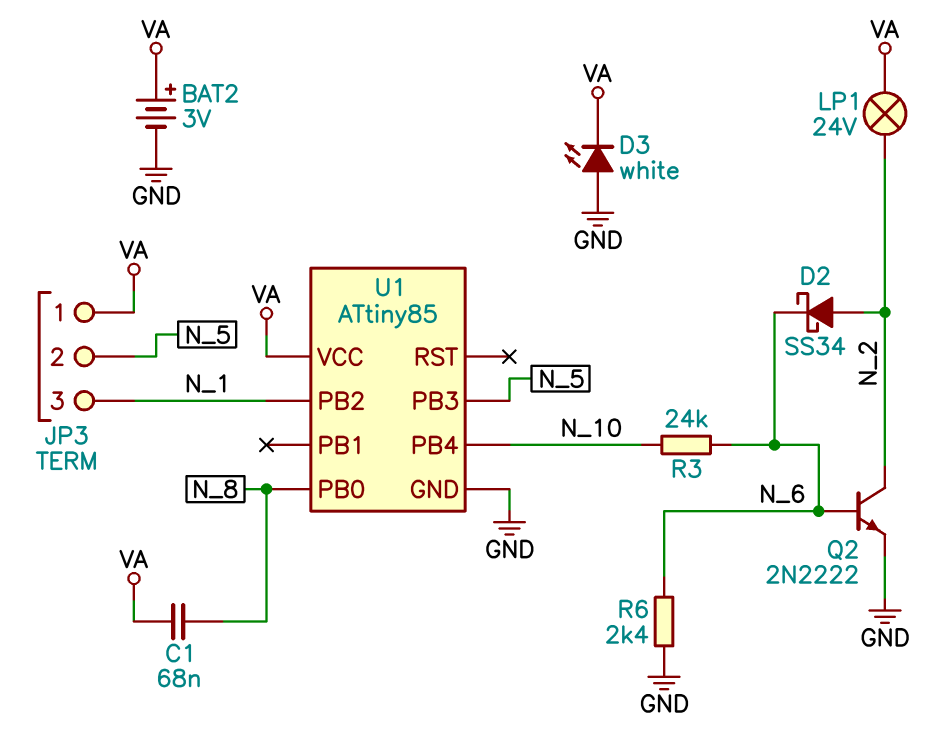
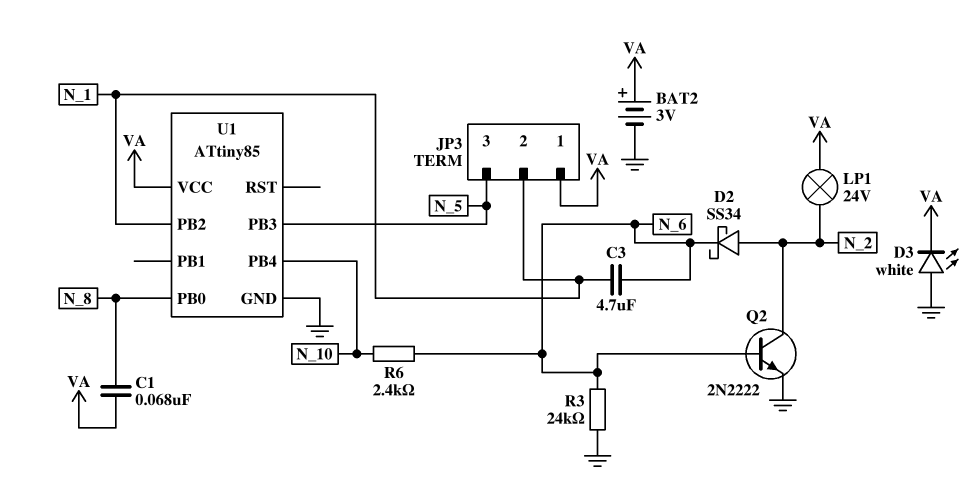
C3: none -> 4.7uF (N_1, N_6)
JP3 pin 2: N_5 -> N_1
JP3 pin 3: N_1 -> N_5
R3: 24k (N_6, N_10) -> 24k (GND, N_6)
R6: 2.4k (GND, N_6) -> 2.4k (N_6, N_10)

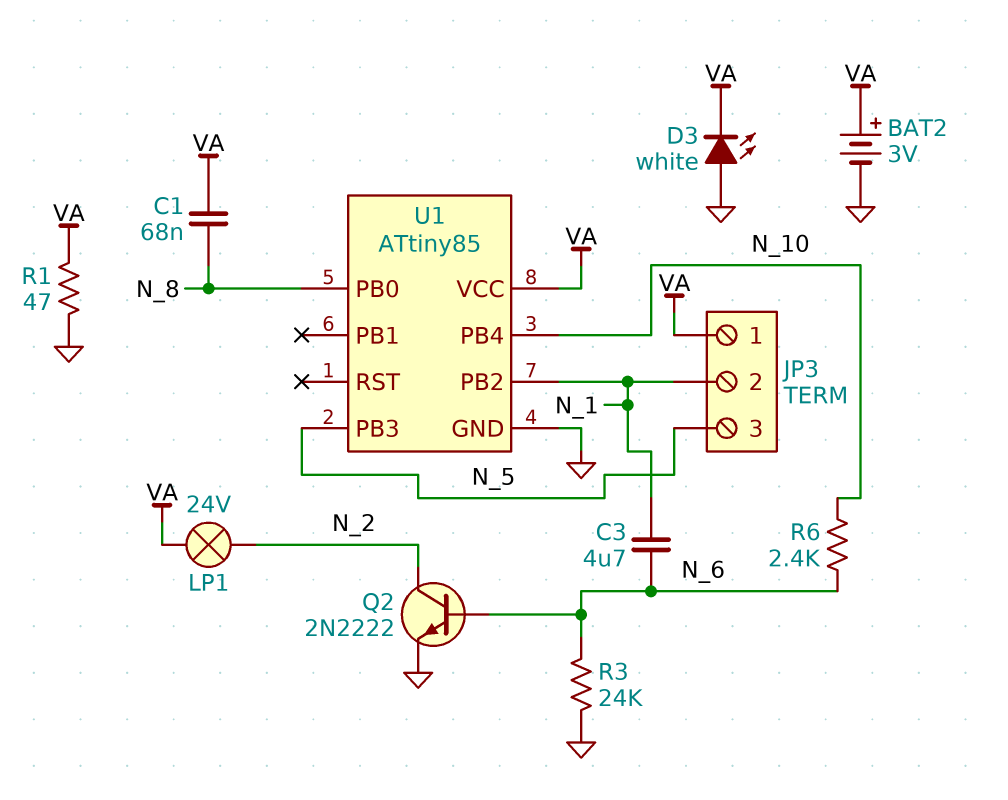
D2: schottky SS34 (A N_2, K N_6) -> none
R1: none -> 47 (GND, VA)

